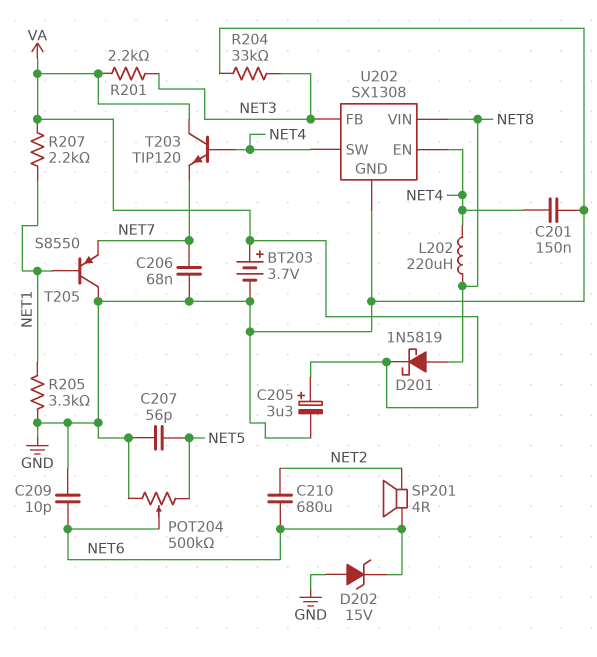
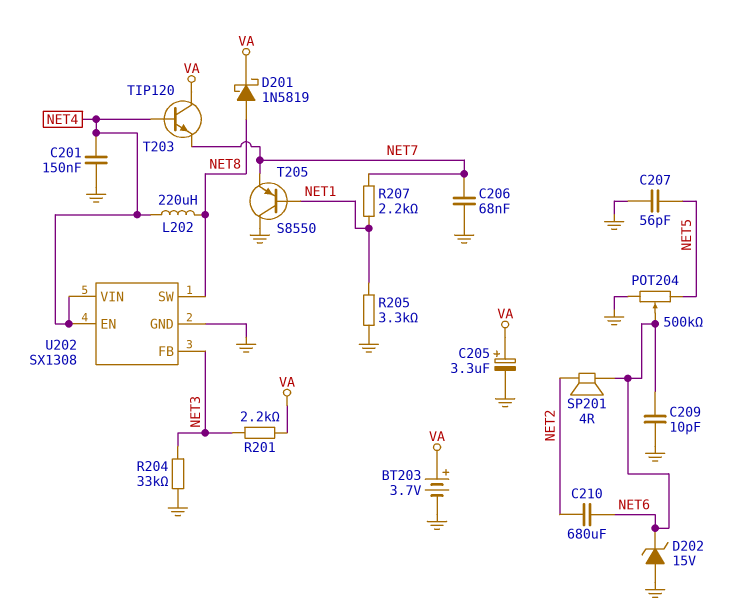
R207: 2.2k (NET1, VA) -> 2.2k (NET1, NET7)
U202 pin SW: NET4 -> NET8
U202 pin VIN: NET8 -> NET4

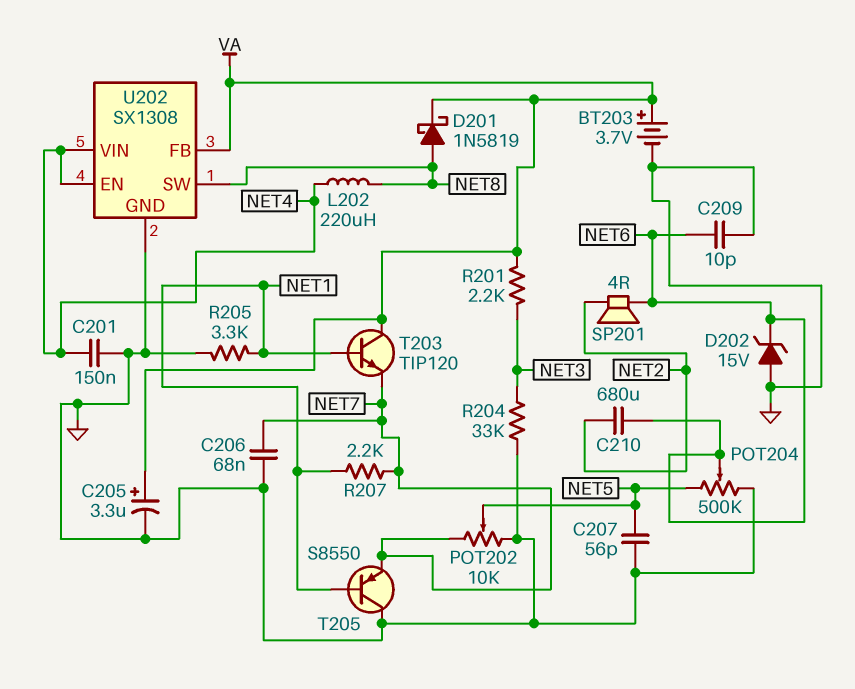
POT202: none -> 10k (GND, NET7, wiper NET5)
T203: NPN TIP120 (B NET4, C VA, E NET7) -> NPN TIP120 (B NET1, C VA, E NET7)
U202 pin FB: NET3 -> VA

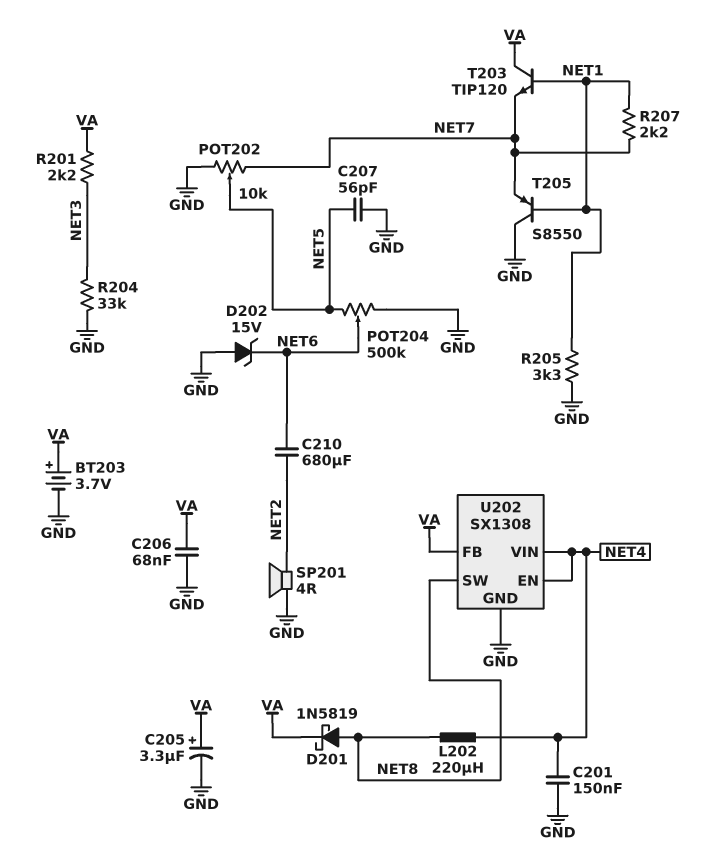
C206: 68nF (GND, NET7) -> 68nF (GND, VA)
C209: 10pF (GND, NET6) -> none
SP201: speaker 4R (NET2, NET6) -> speaker 4R (GND, NET2)

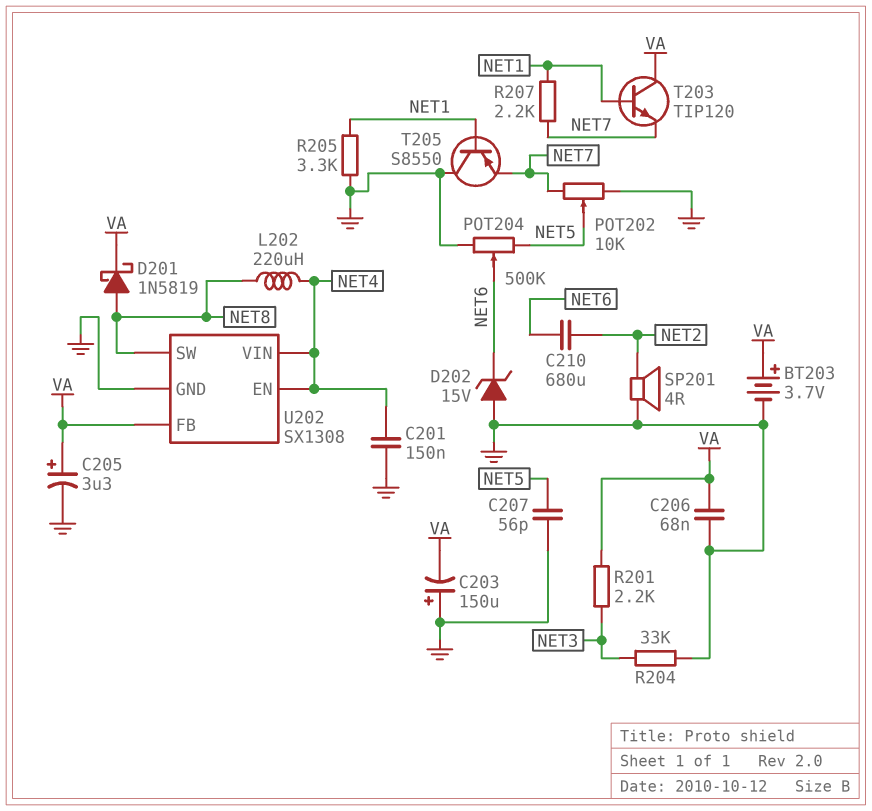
C203: none -> 150uF (plus GND, minus VA)

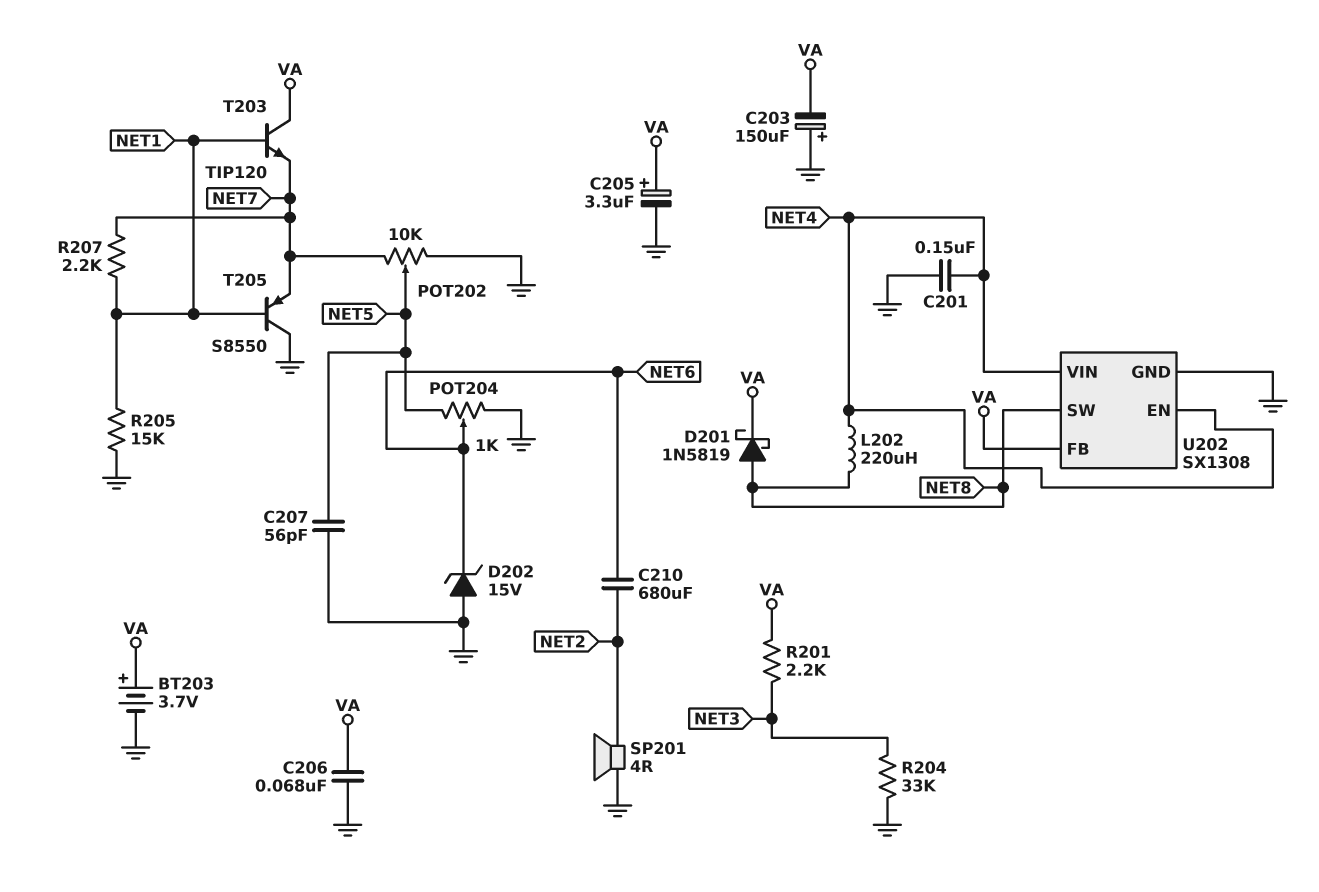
POT204: 500k (GND, NET5, wiper NET6) -> 1k (GND, NET5, wiper NET6)
R205: 3.3k (GND, NET1) -> 15k (GND, NET1)

